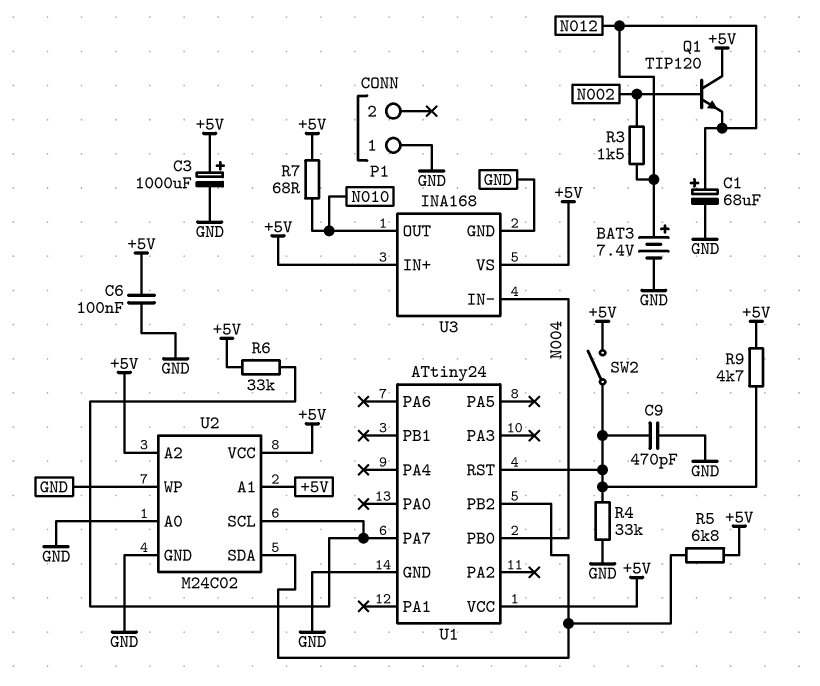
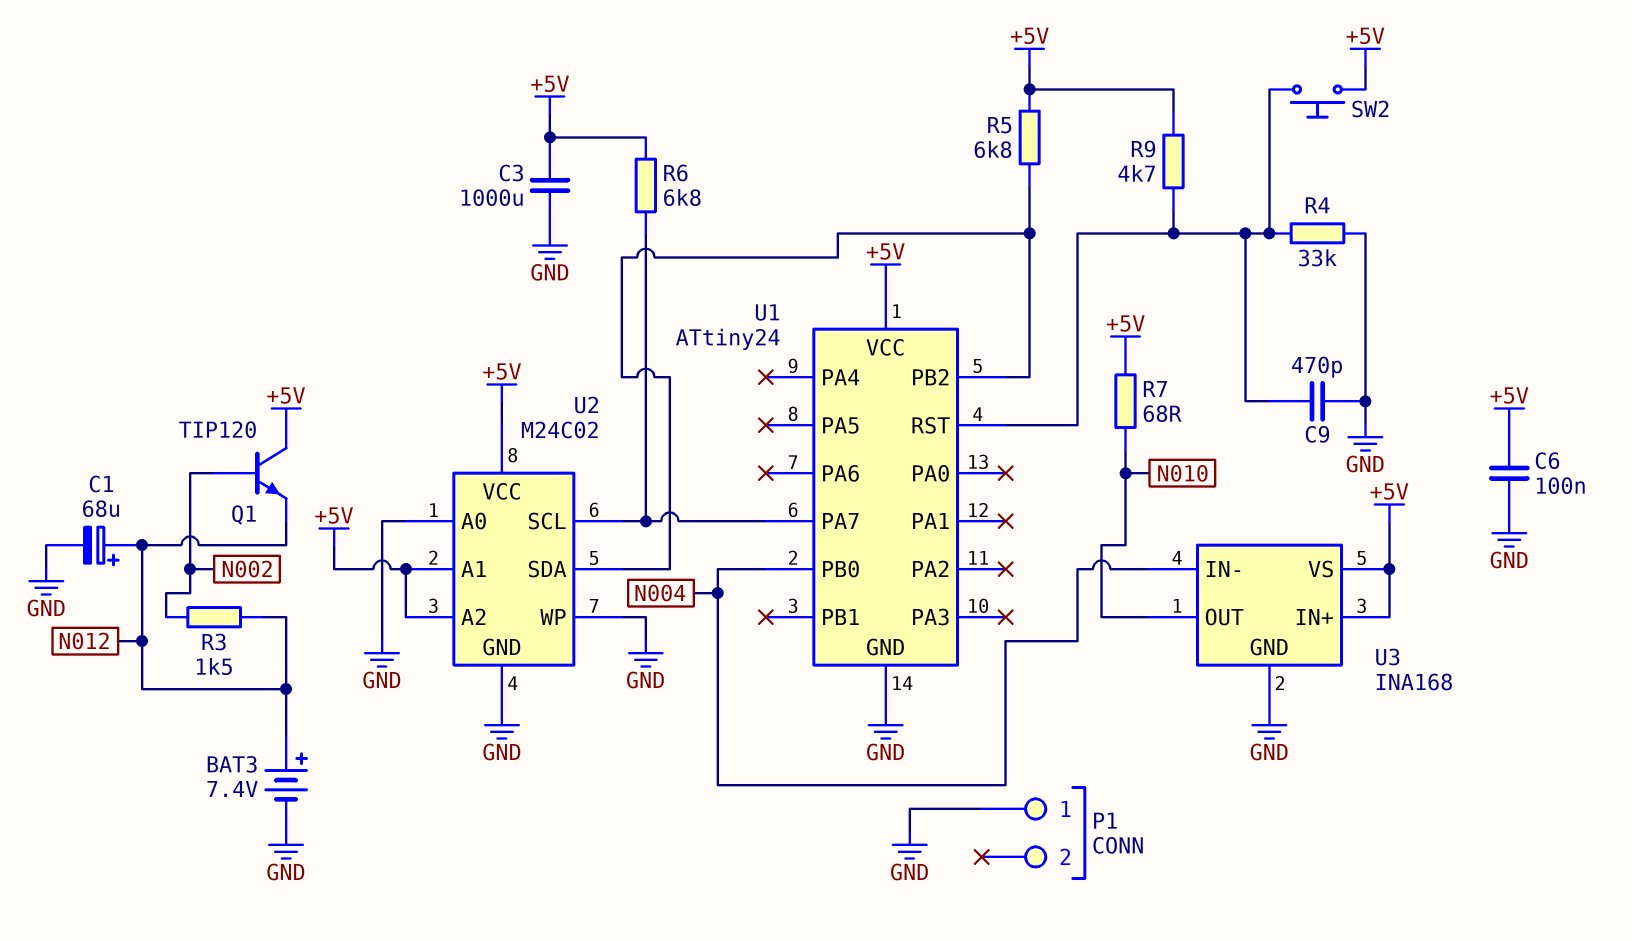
C3: 1000uF (plus +5V, minus GND) -> 1000uF (+5V, GND)
R6: 33k (+5V, U1/PA7) -> 6.8k (+5V, U1/PA7)
SW2: switch (+5V, U1/RST) -> button (+5V, U1/RST)

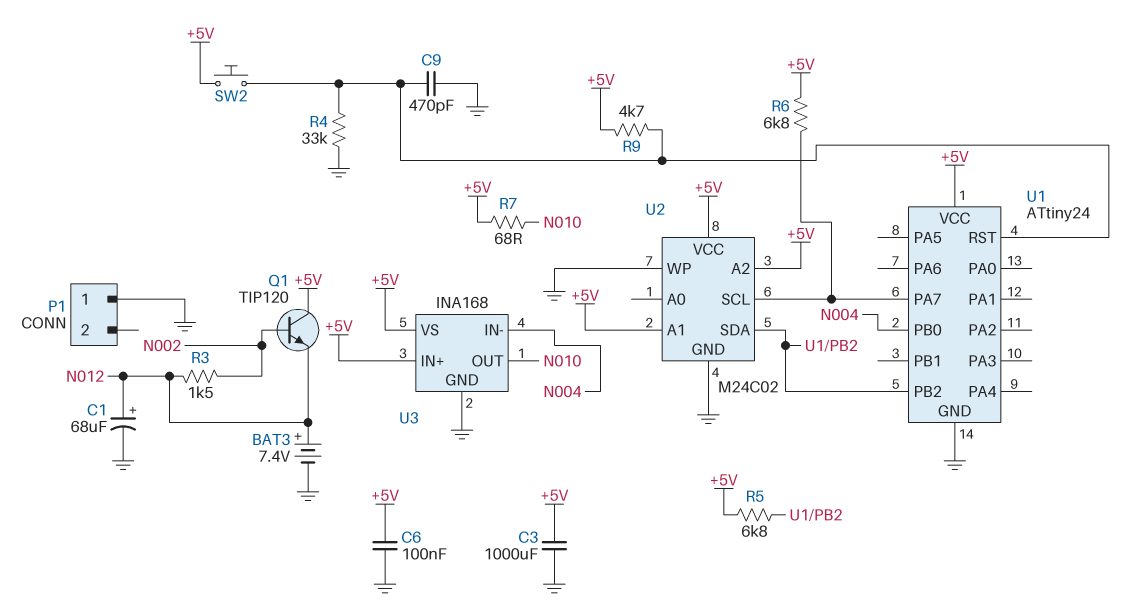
U2 pin A0: GND -> none

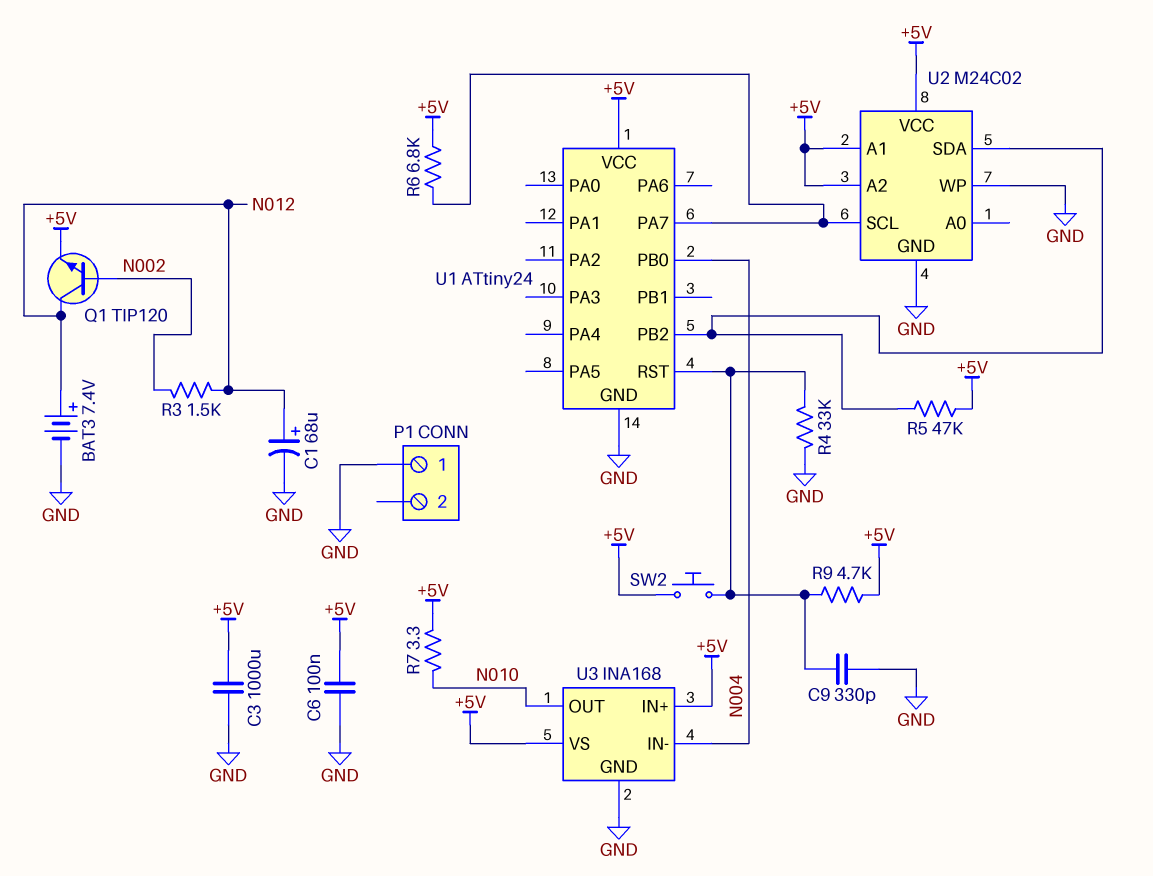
C9: 470pF (GND, U1/RST) -> 330pF (GND, U1/RST)
Q1: NPN TIP120 (B N002, C +5V, E N012) -> NPN TIP120 (B N002, C N012, E +5V)
R5: 6.8k (+5V, U1/PB2) -> 47k (+5V, U1/PB2)
R7: 68 (+5V, N010) -> 3.3 (+5V, N010)

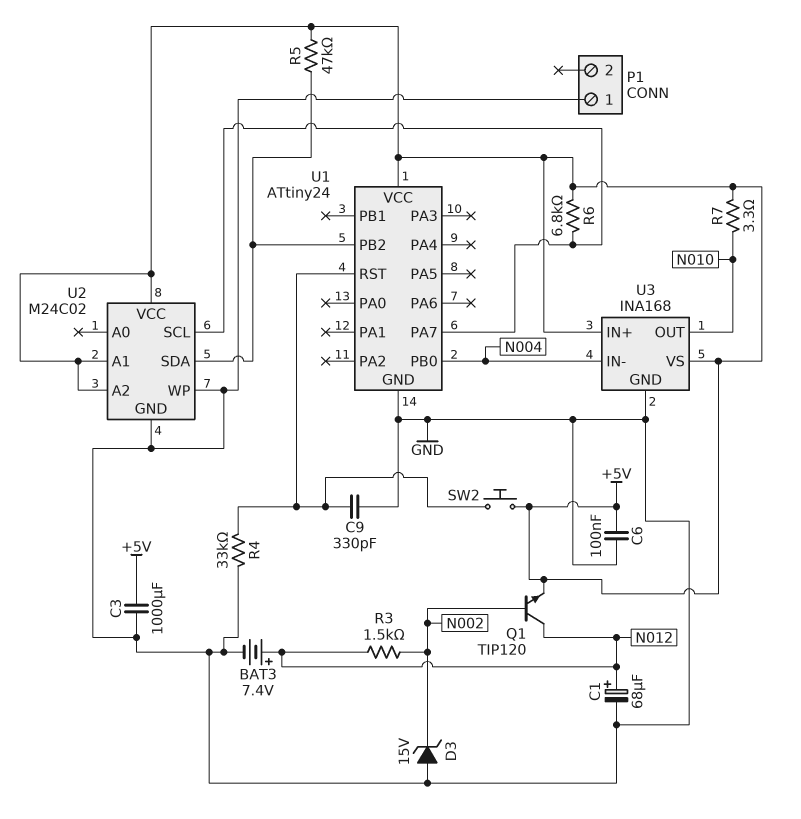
D3: none -> zener 15V (A GND, K N002)
R9: 4.7k (+5V, U1/RST) -> none

